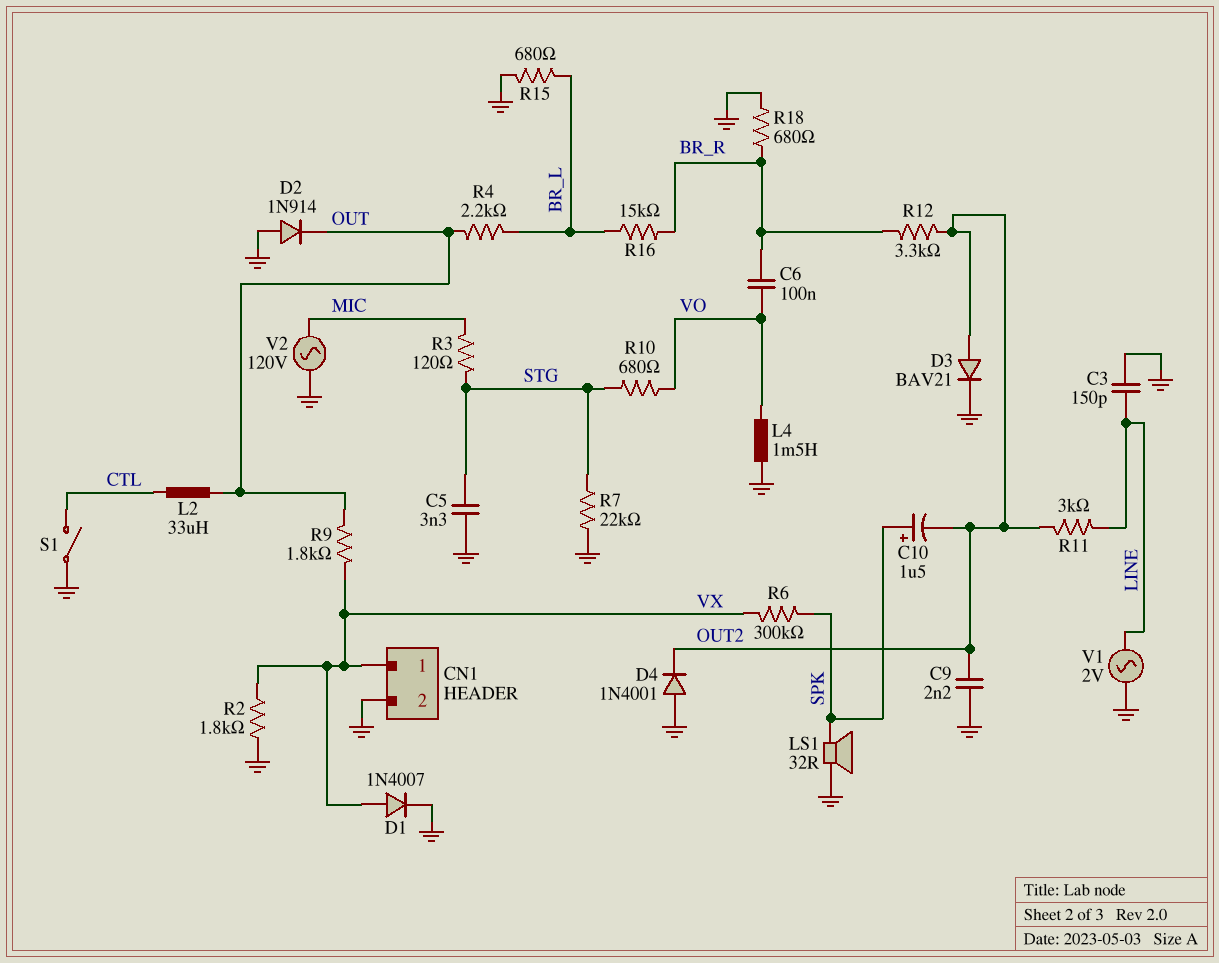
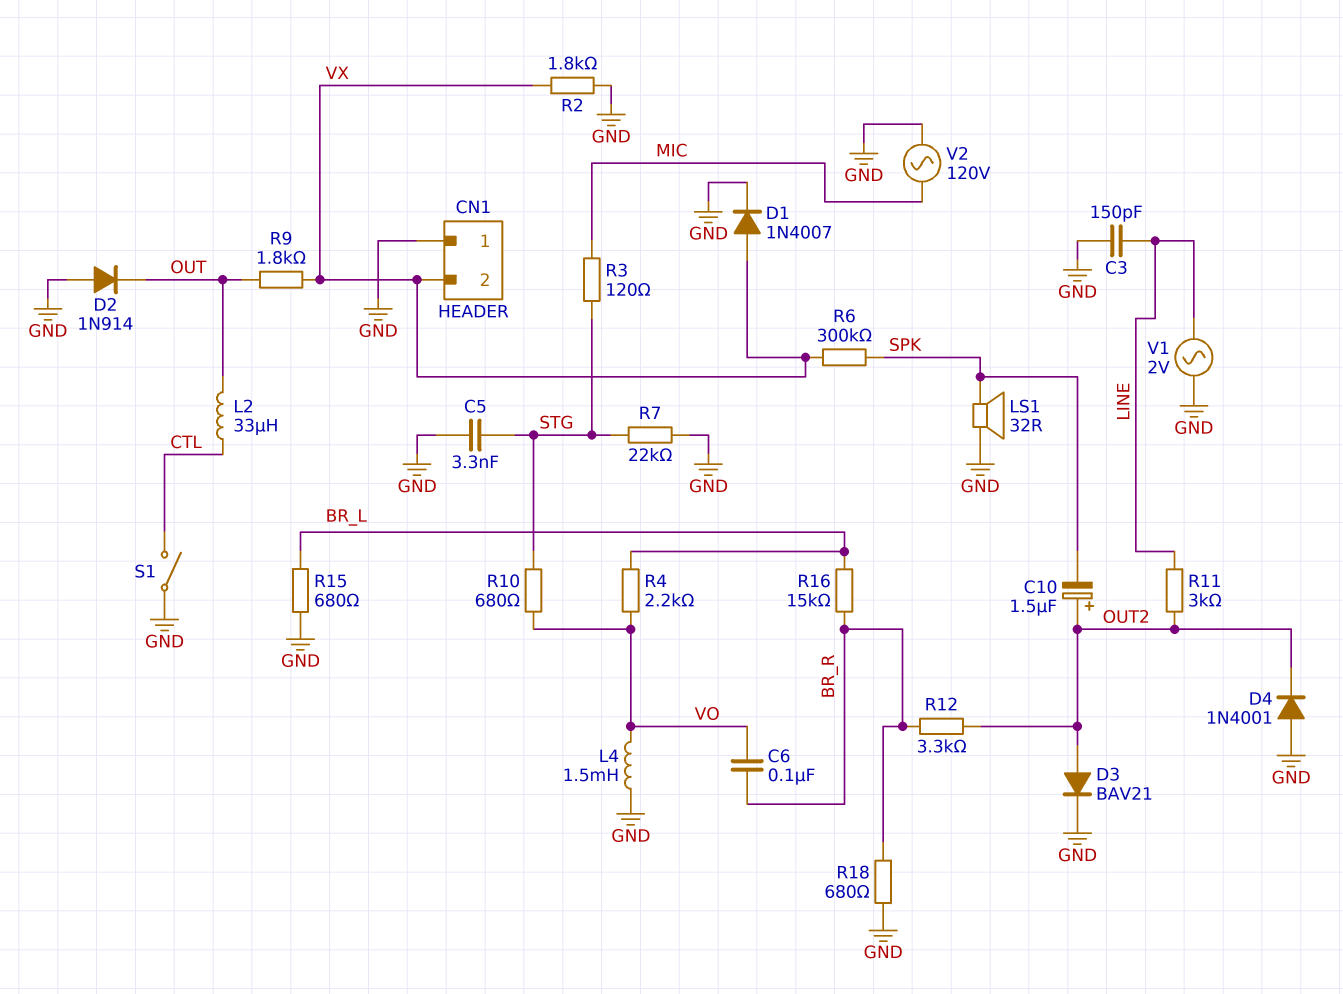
C9: 2.2nF (GND, OUT2) -> none
C10: 1.5uF (plus SPK, minus OUT2) -> 1.5uF (plus OUT2, minus SPK)
CN1 pin 1: VX -> GND
CN1 pin 2: GND -> VX
R4: 2.2k (BR_L, OUT) -> 2.2k (BR_L, VO)

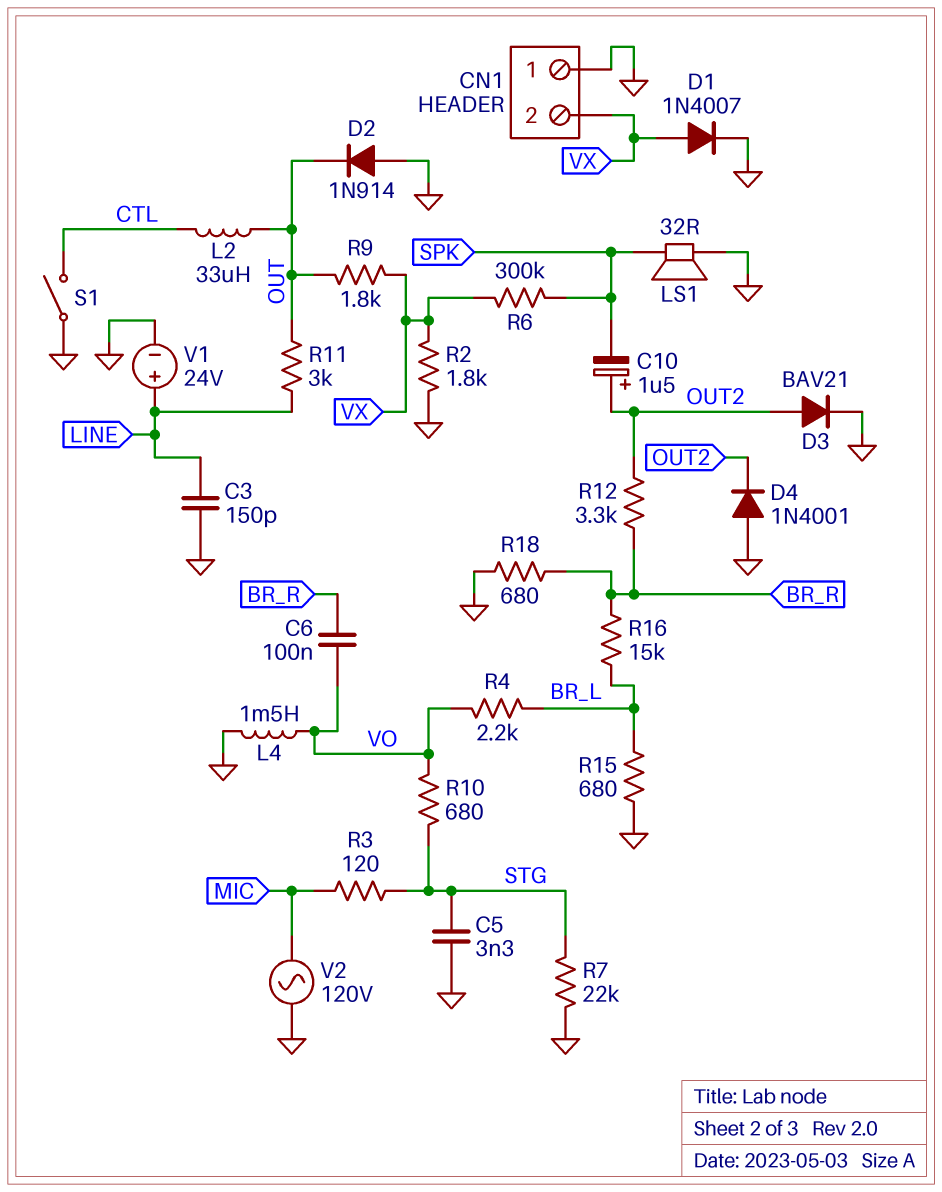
R11: 3k (LINE, OUT2) -> 3k (LINE, OUT)
V1: AC 2V (GND, LINE) -> 24V (plus LINE, minus GND)

